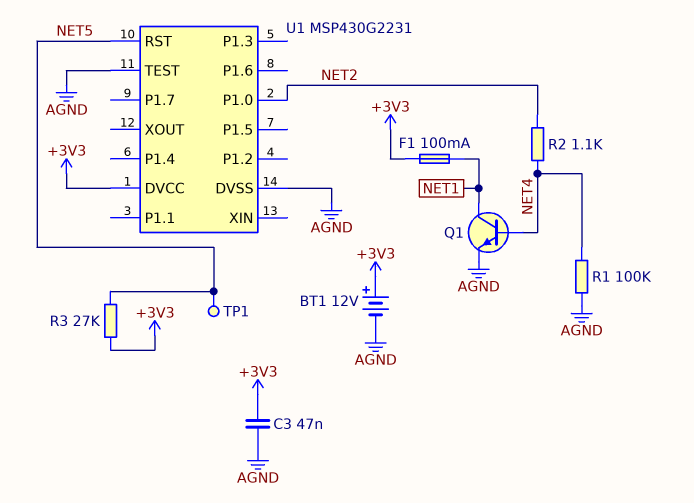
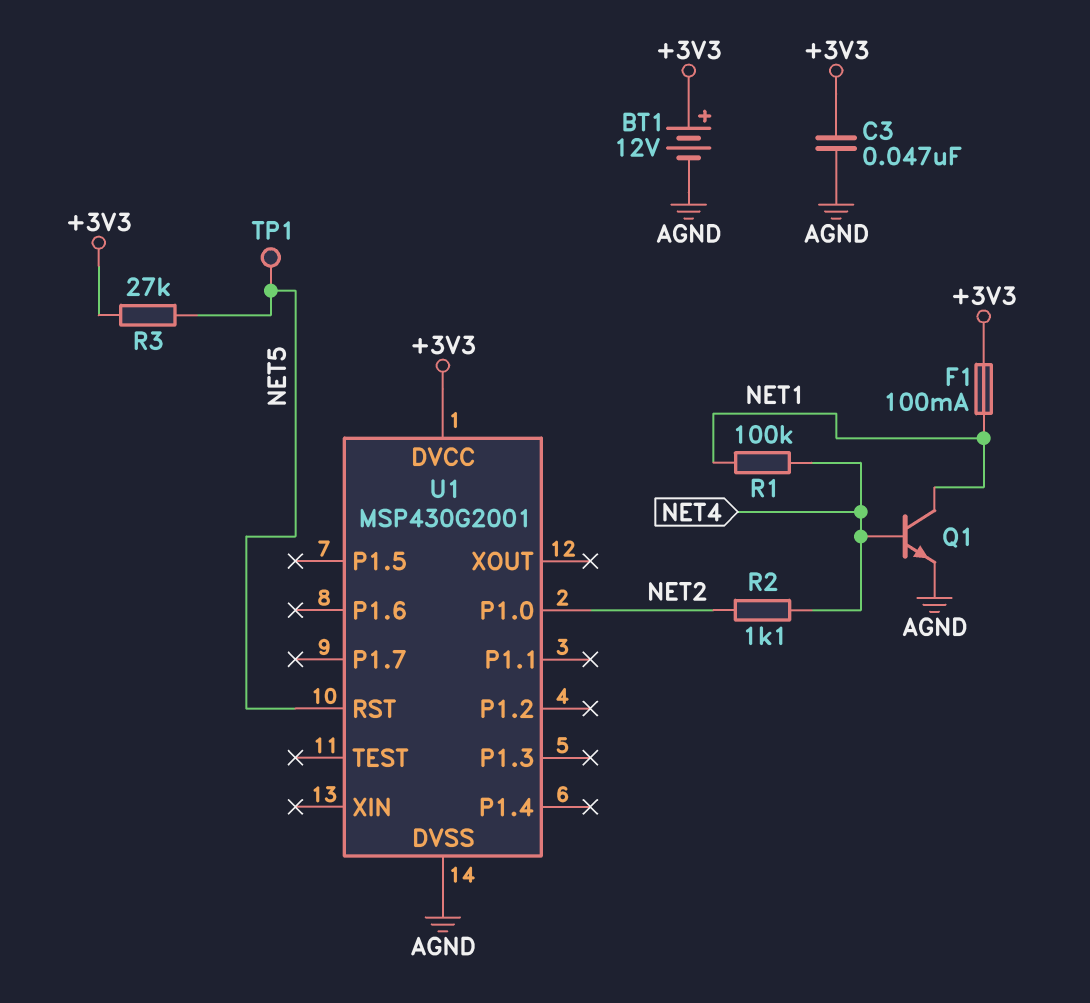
R1: 100k (AGND, NET4) -> 100k (NET1, NET4)
U1: MSP430G2231 -> MSP430G2001
U1 pin TEST: AGND -> none

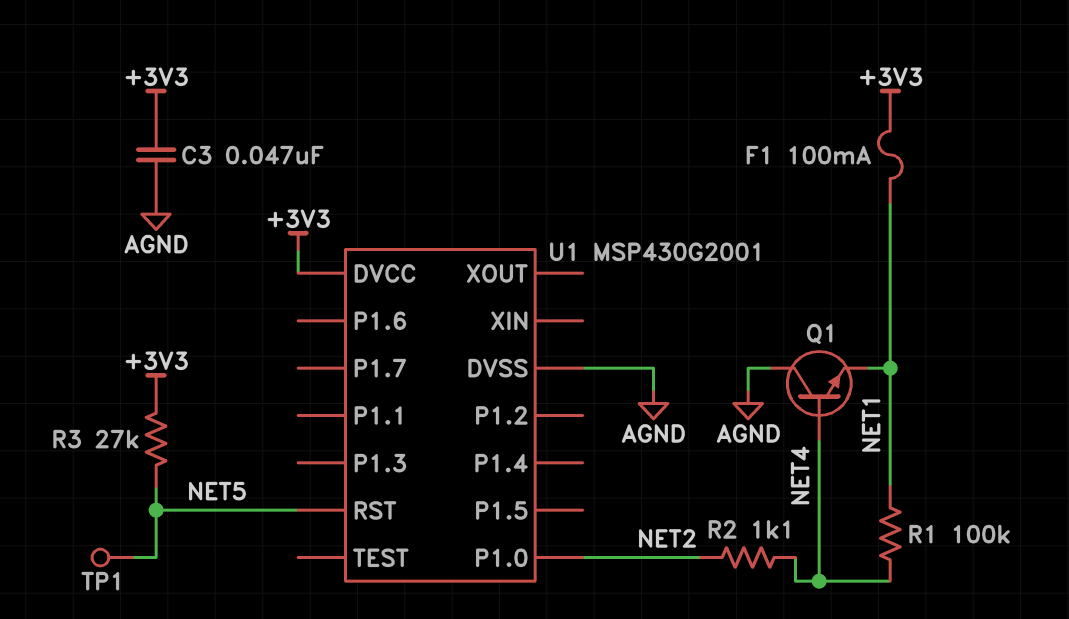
BT1: 12V (plus +3V3, minus AGND) -> none
Q1: NPN (B NET4, C NET1, E AGND) -> NPN (B NET4, C AGND, E NET1)

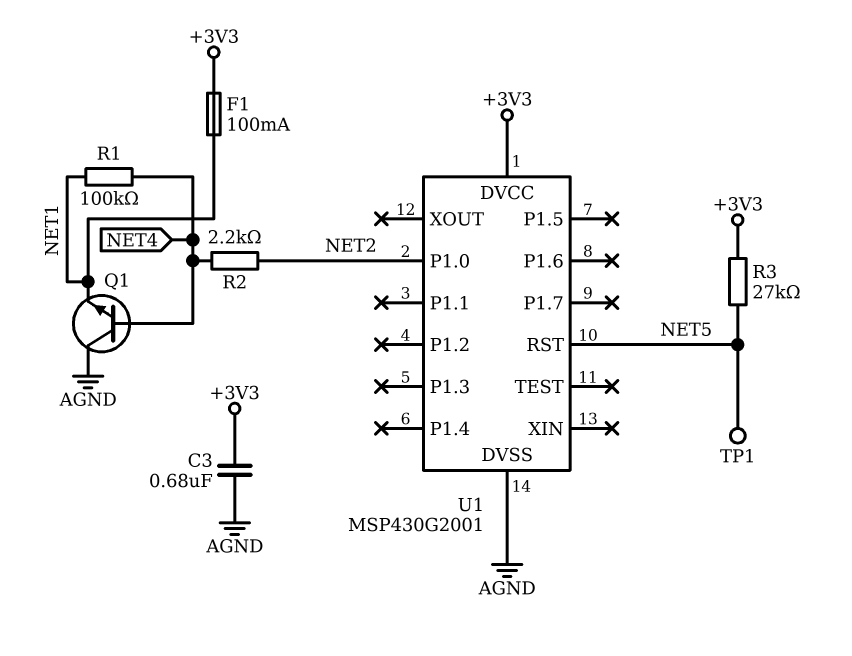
C3: 47nF (+3V3, AGND) -> 680nF (+3V3, AGND)
R2: 1.1k (NET2, NET4) -> 2.2k (NET2, NET4)

